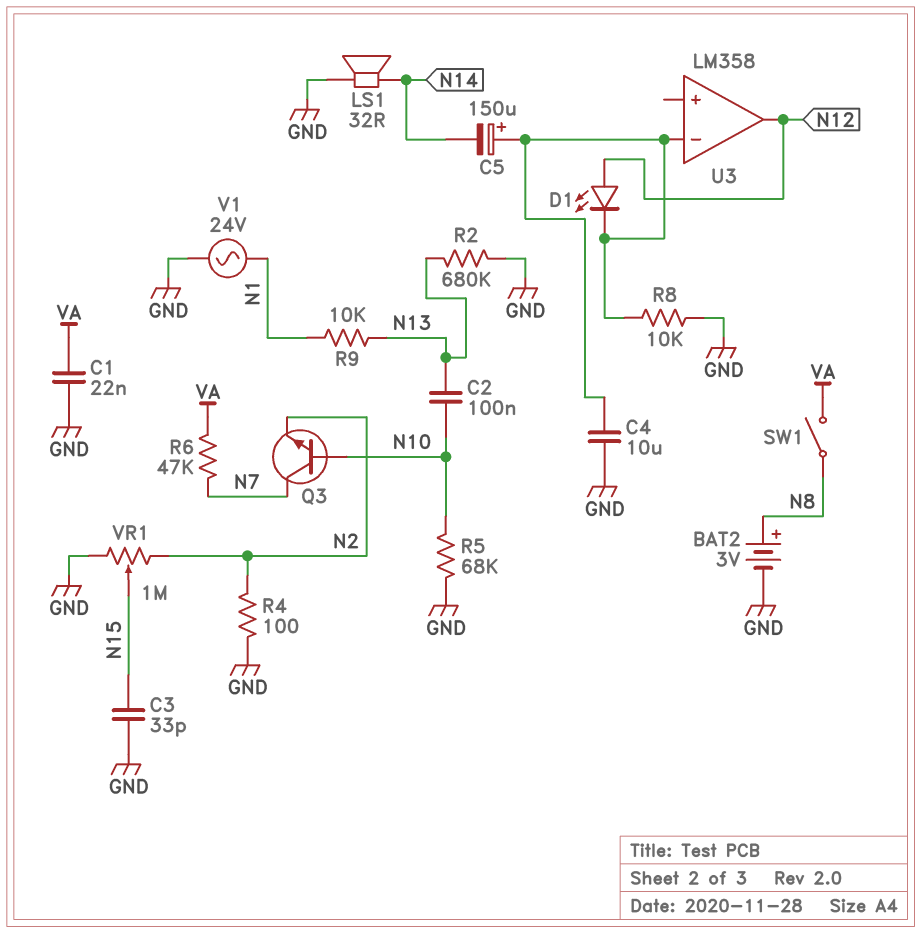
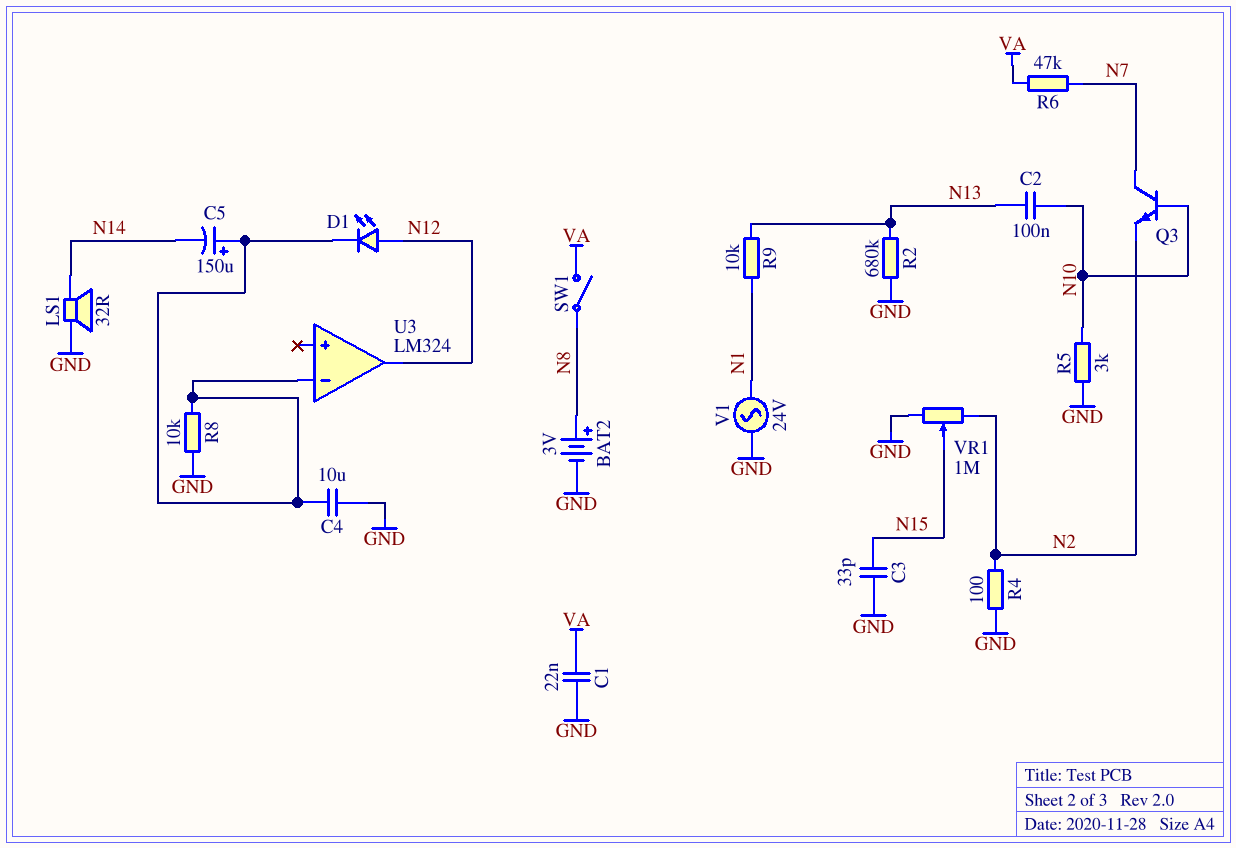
R5: 68k (GND, N10) -> 3k (GND, N10)
U3: LM358 -> LM324

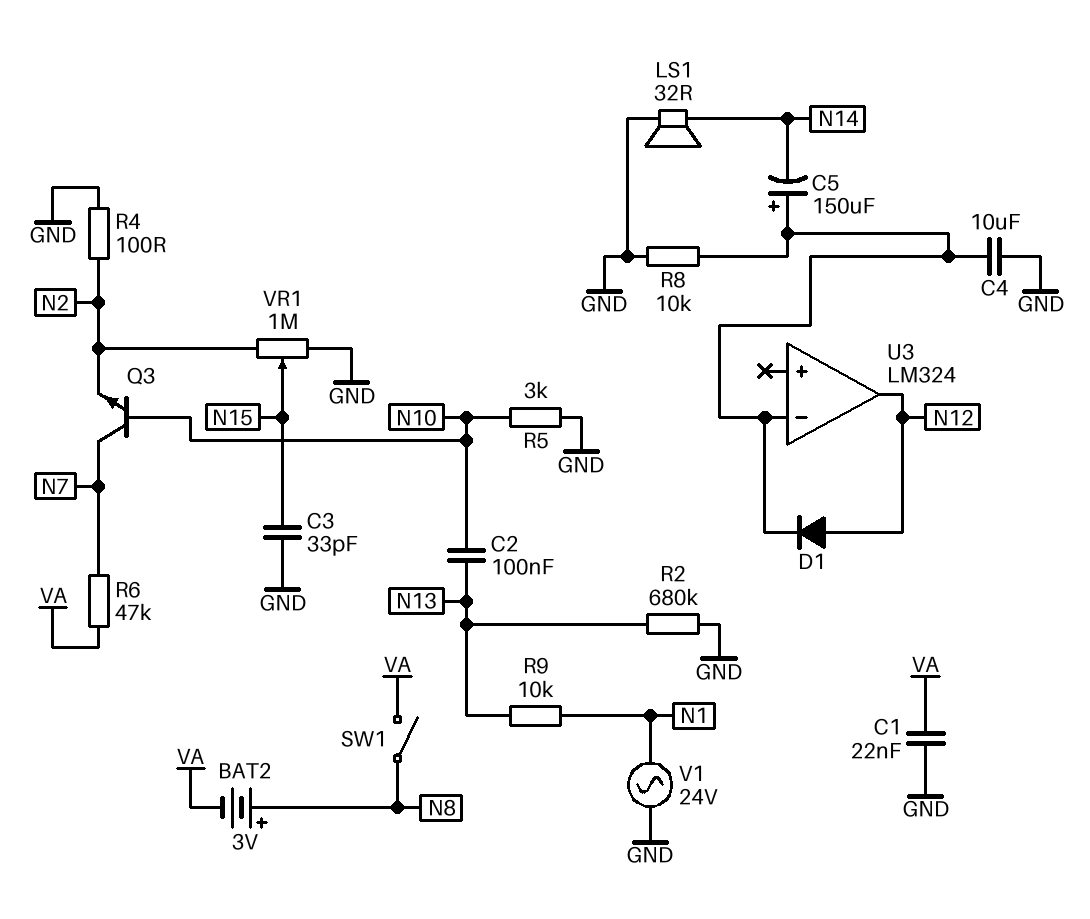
BAT2: 3V (plus N8, minus GND) -> 3V (plus N8, minus VA)
D1: LED (A N12, K U3/in-) -> diode (A N12, K U3/in-)

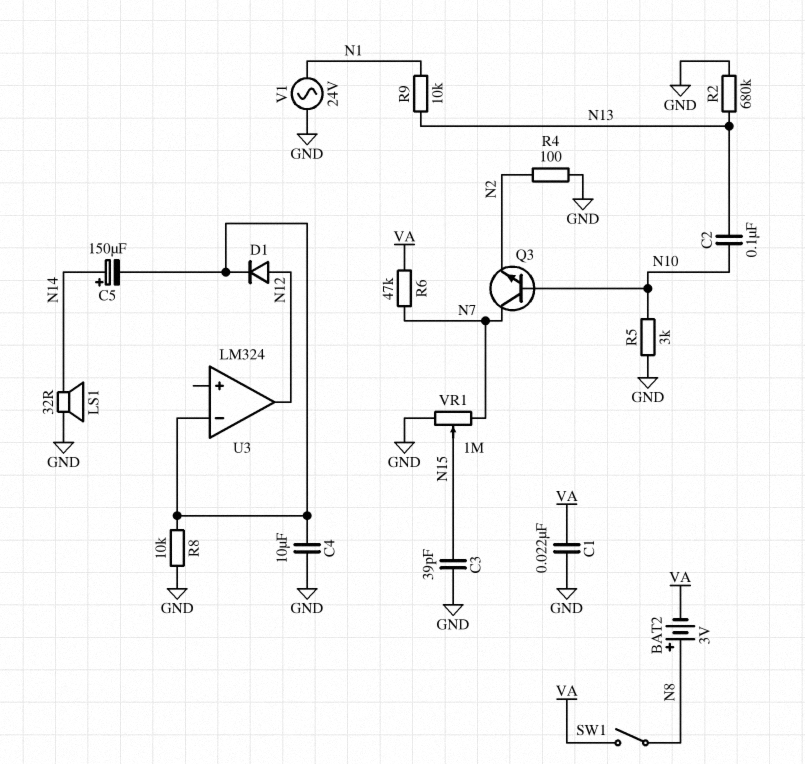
C3: 33pF (GND, N15) -> 39pF (GND, N15)
C5: 150uF (plus U3/in-, minus N14) -> 150uF (plus N14, minus U3/in-)
VR1: 1M (GND, N2, wiper N15) -> 1M (GND, N7, wiper N15)

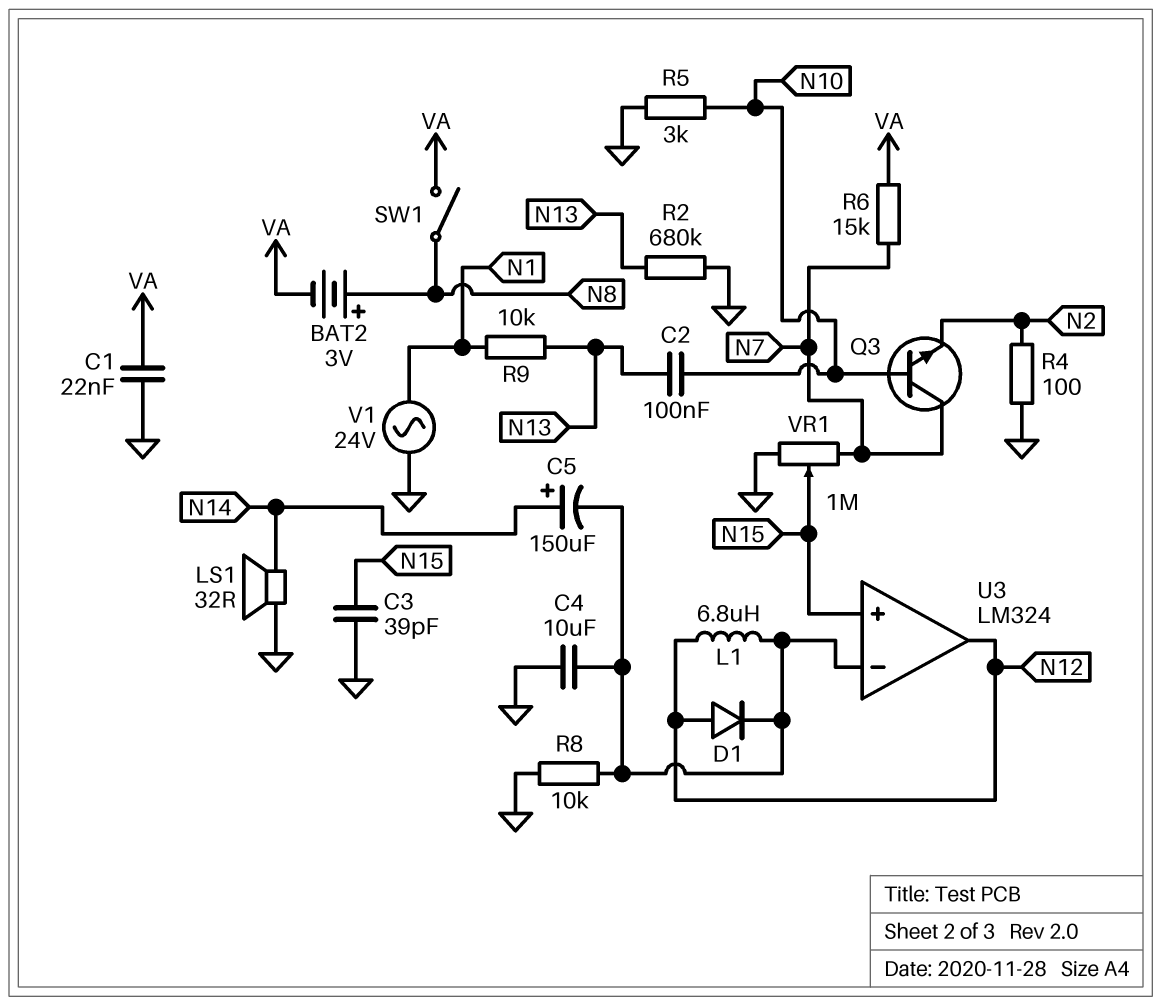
L1: none -> 6.8uH (N12, U3/in-)
R6: 47k (N7, VA) -> 15k (N7, VA)
U3 pin in+: none -> N15

